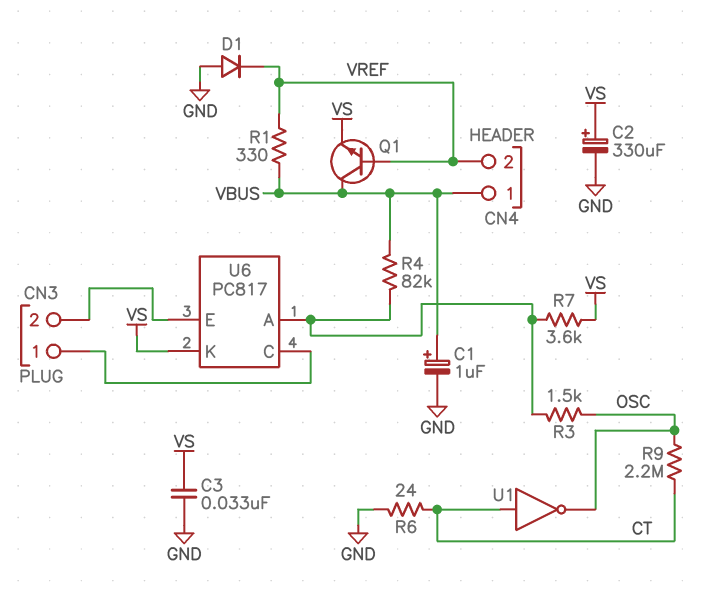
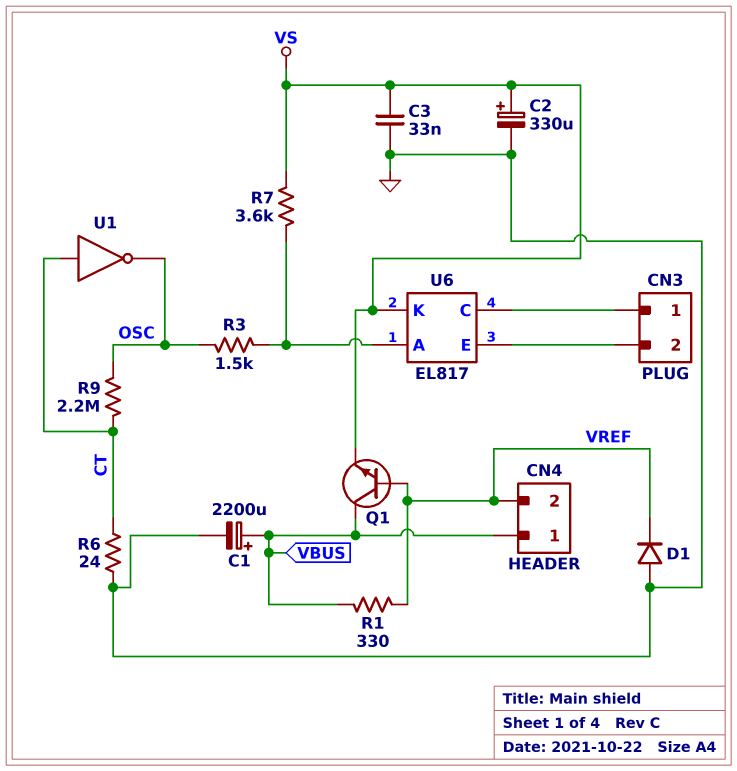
C1: 1uF (plus VBUS, minus GND) -> 2200uF (plus VBUS, minus GND)
R4: 82k (U6/A, VBUS) -> none
U6: PC817 -> EL817

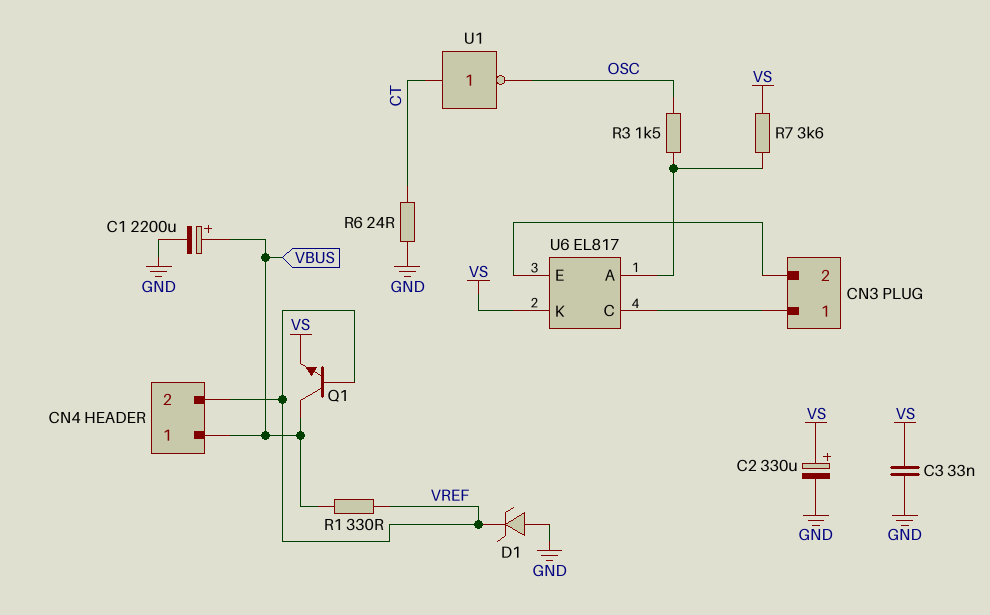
D1: diode (A GND, K VREF) -> zener (A GND, K VREF)
R9: 2.2M (CT, OSC) -> none

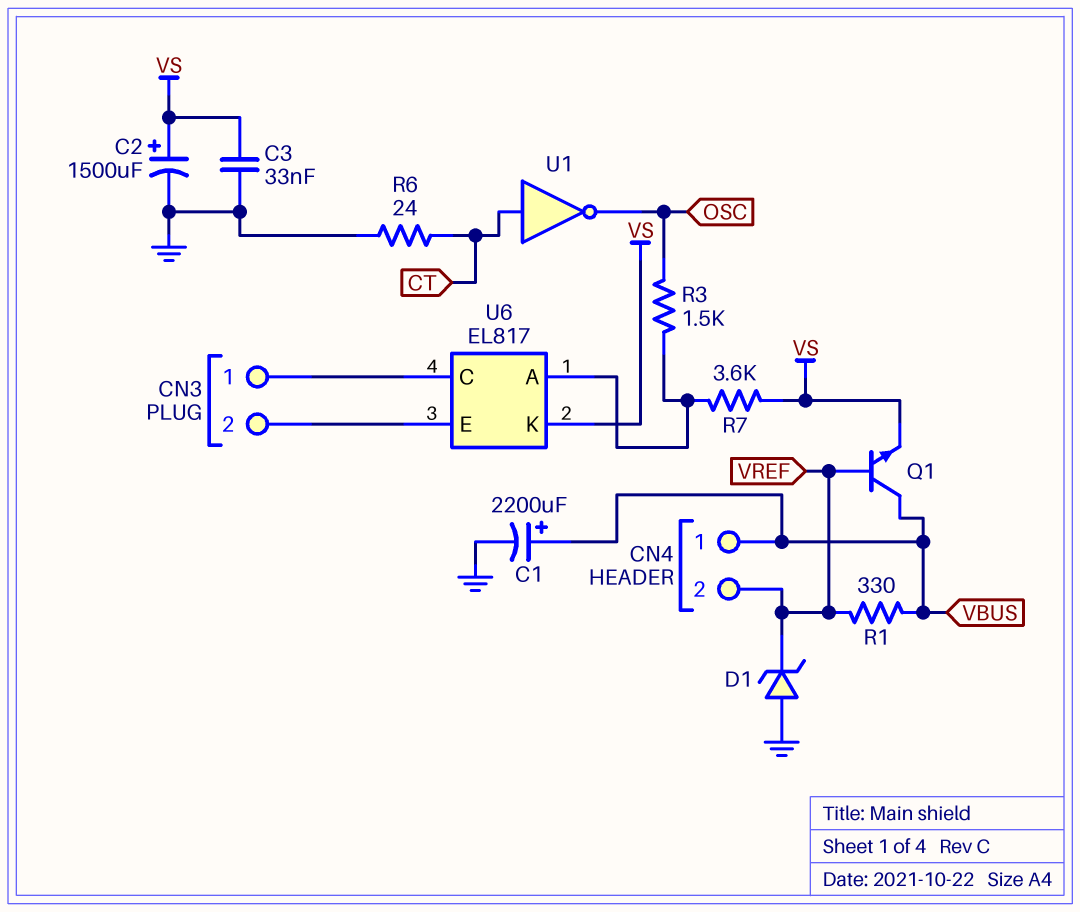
C2: 330uF (plus VS, minus GND) -> 1500uF (plus VS, minus GND)

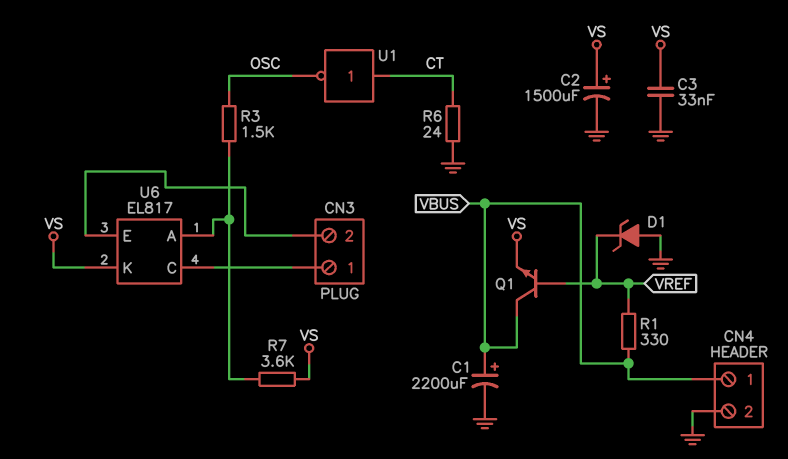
CN4 pin 2: VREF -> GND

